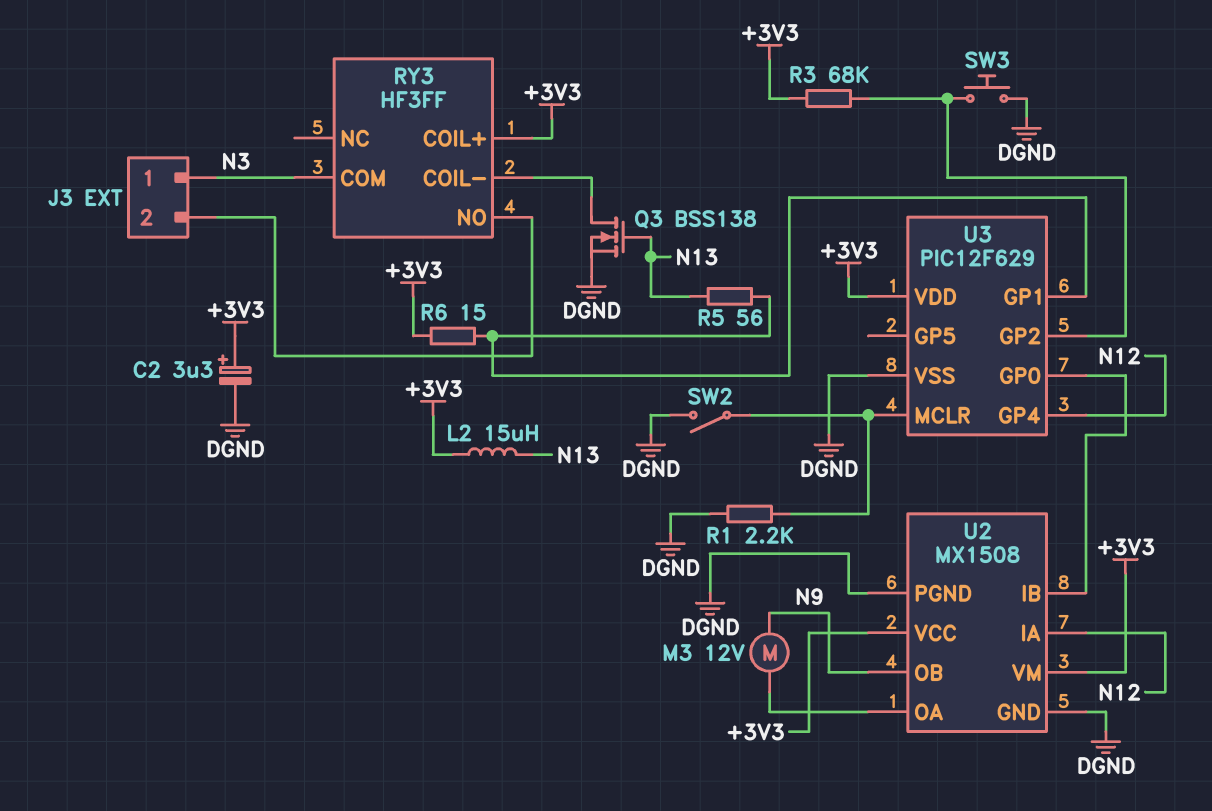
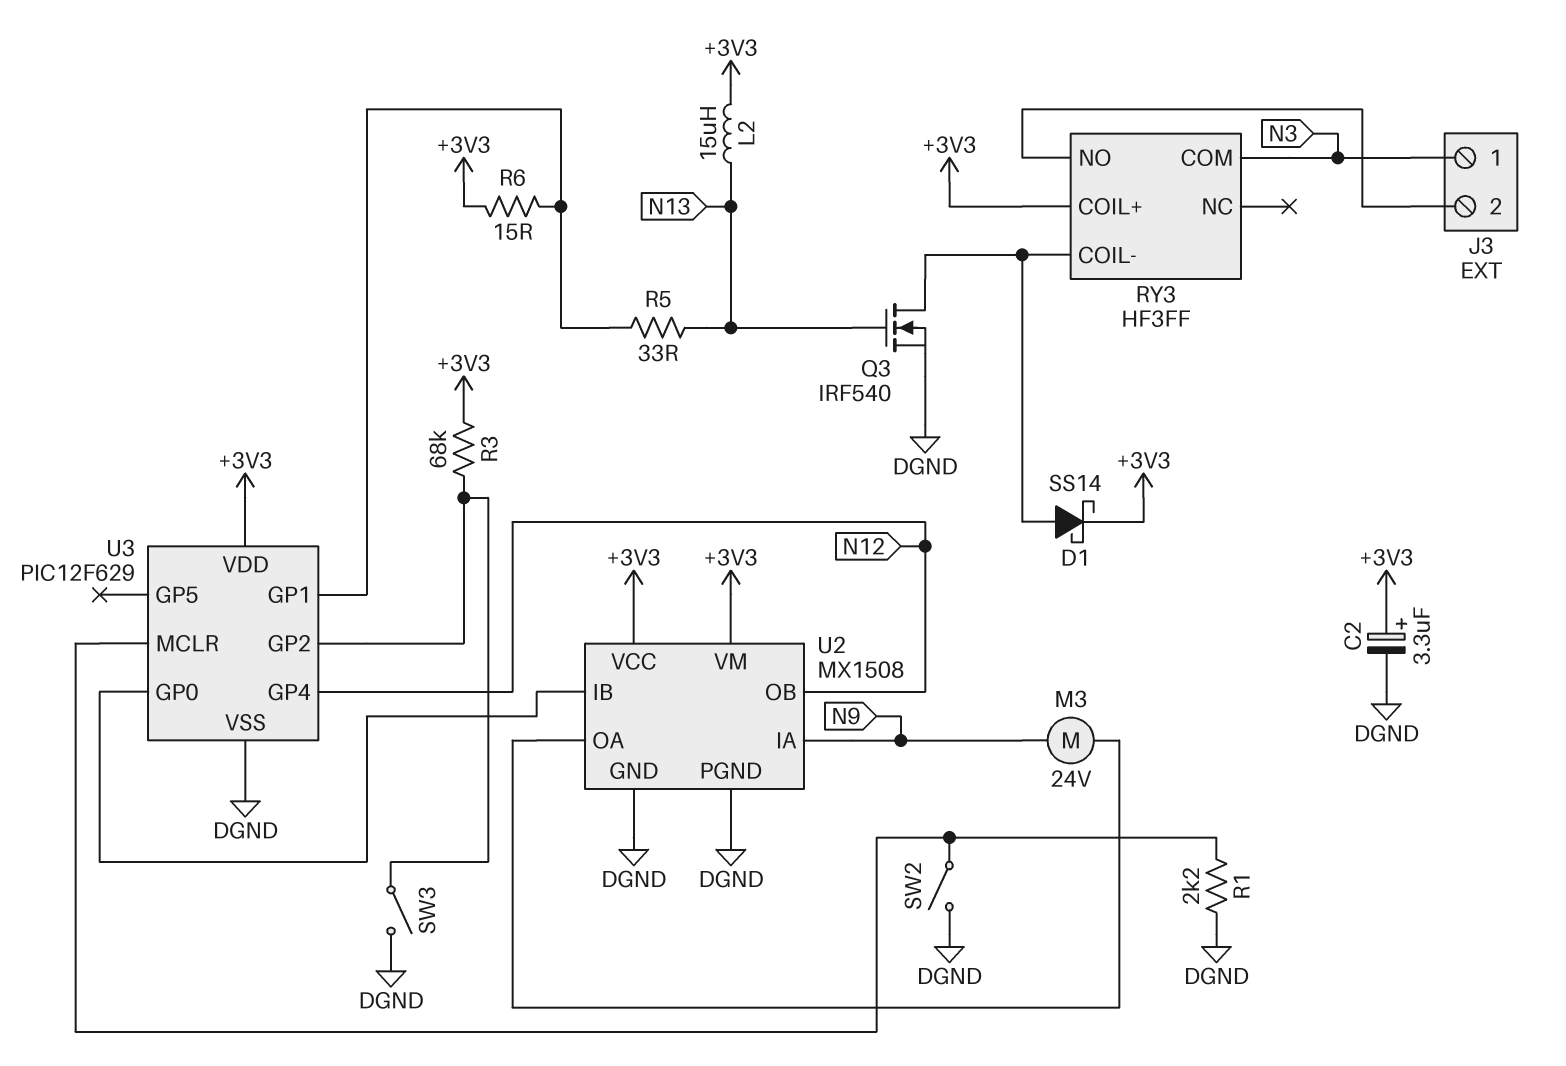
D1: none -> schottky SS14 (A RY3/COIL-, K +3V3)
M3: motor 12V (N9, U2/OA) -> motor 24V (N9, U2/OA)
Q3: NMOS BSS138 (G N13, D RY3/COIL-, S DGND) -> NMOS IRF540 (G N13, D RY3/COIL-, S DGND)
R5: 56 (N13, U3/GP1) -> 33 (N13, U3/GP1)
SW3: button (DGND, U3/GP2) -> switch (DGND, U3/GP2)
U2 pin IA: N12 -> N9
U2 pin OB: N9 -> N12

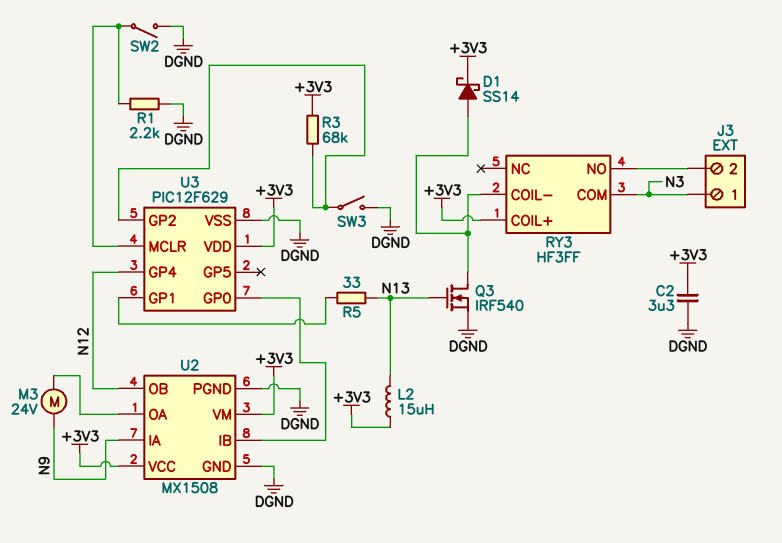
C2: 3.3uF (plus +3V3, minus DGND) -> 3.3uF (+3V3, DGND)
R6: 15 (+3V3, U3/GP1) -> none

